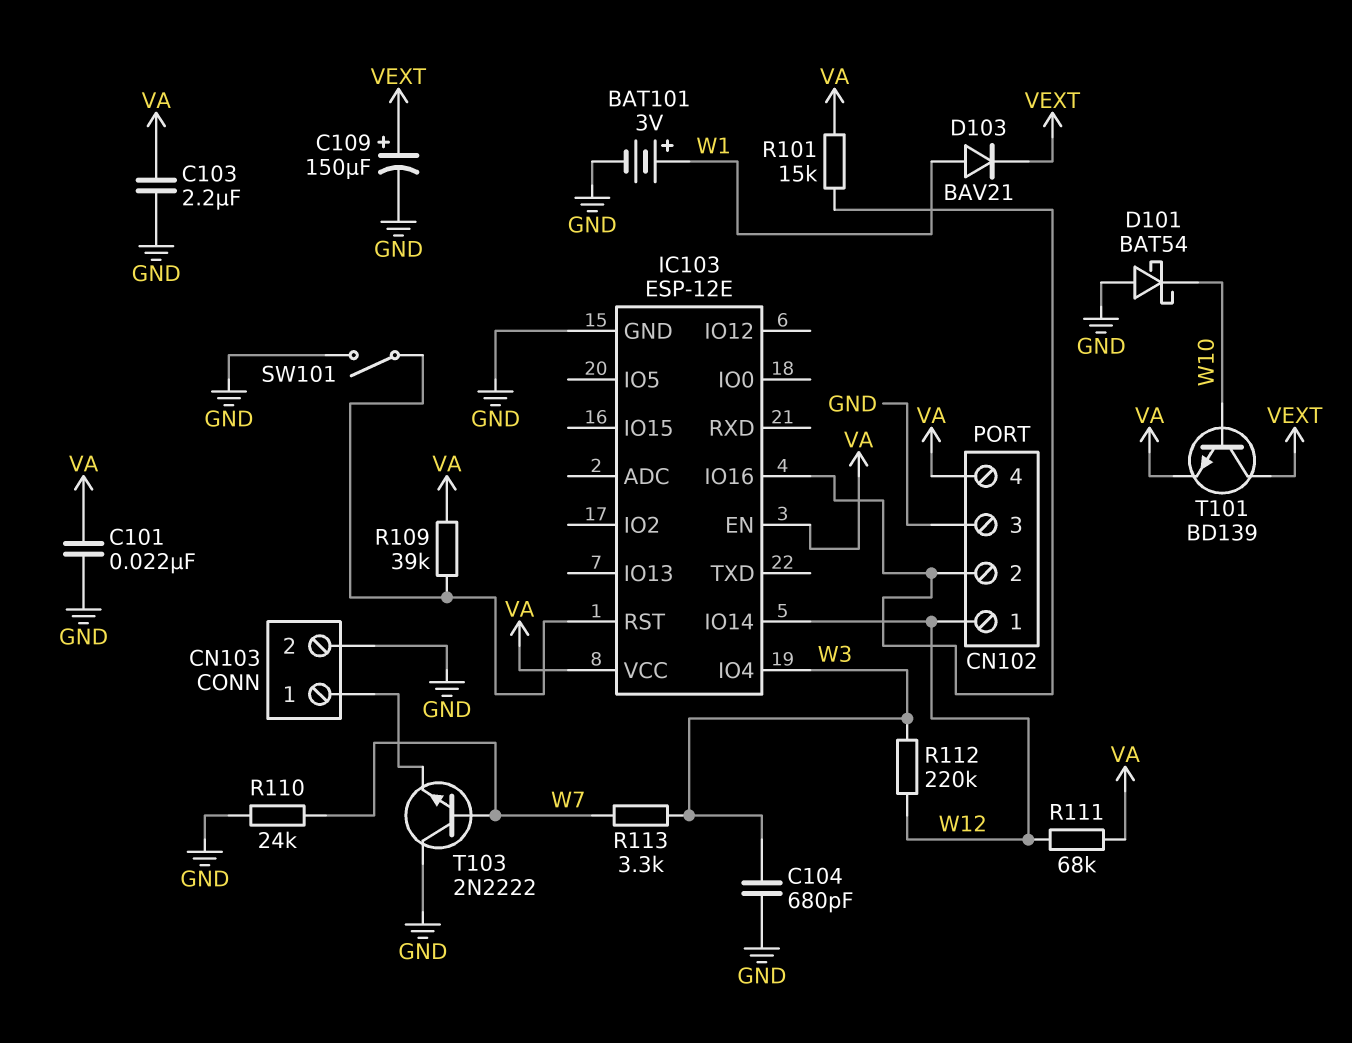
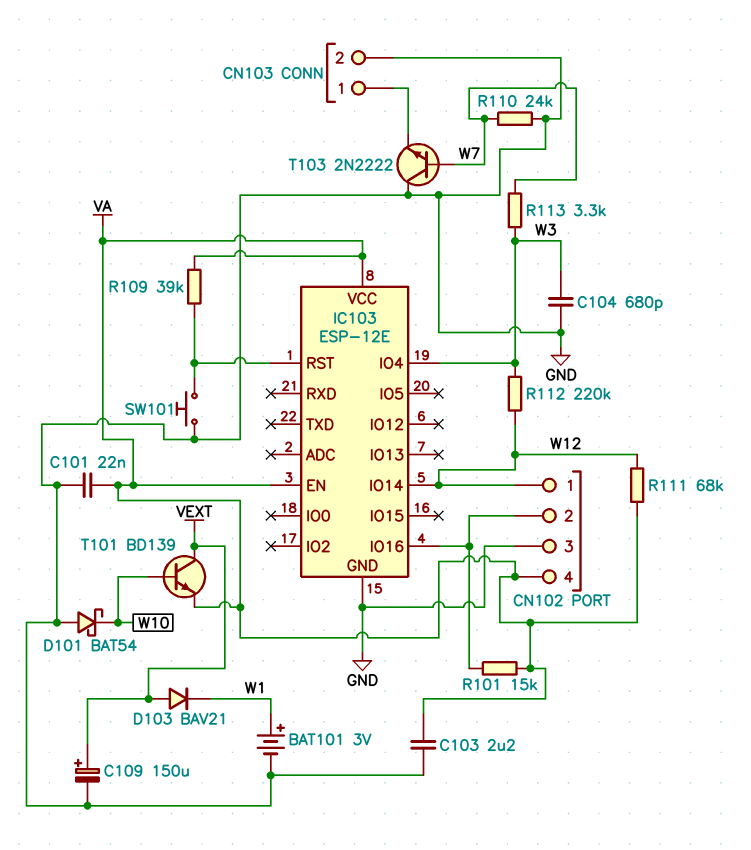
D103: diode BAV21 (A W1, K VEXT) -> diode BAV21 (A VEXT, K W1)
SW101: switch (GND, IC103/RST) -> button (GND, IC103/RST)

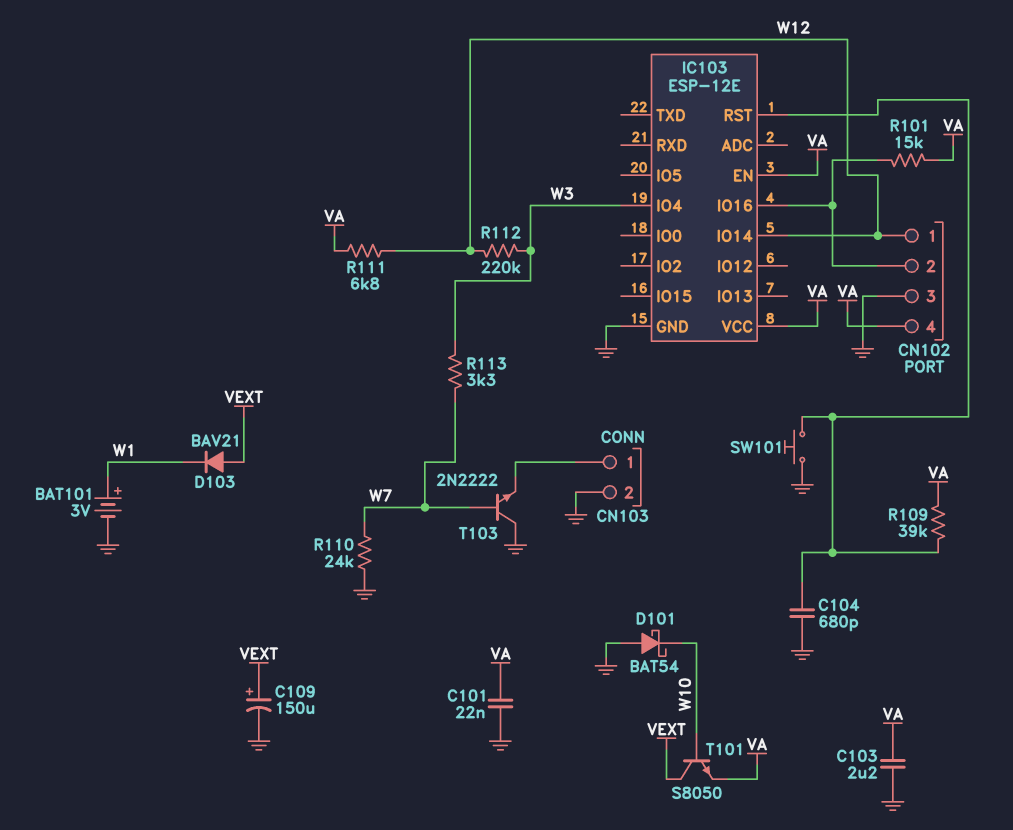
C104: 680pF (GND, W3) -> 680pF (GND, IC103/RST)
R111: 68k (VA, W12) -> 6.8k (VA, W12)
T101: NPN BD139 (B W10, C VEXT, E VA) -> NPN S8050 (B W10, C VEXT, E VA)

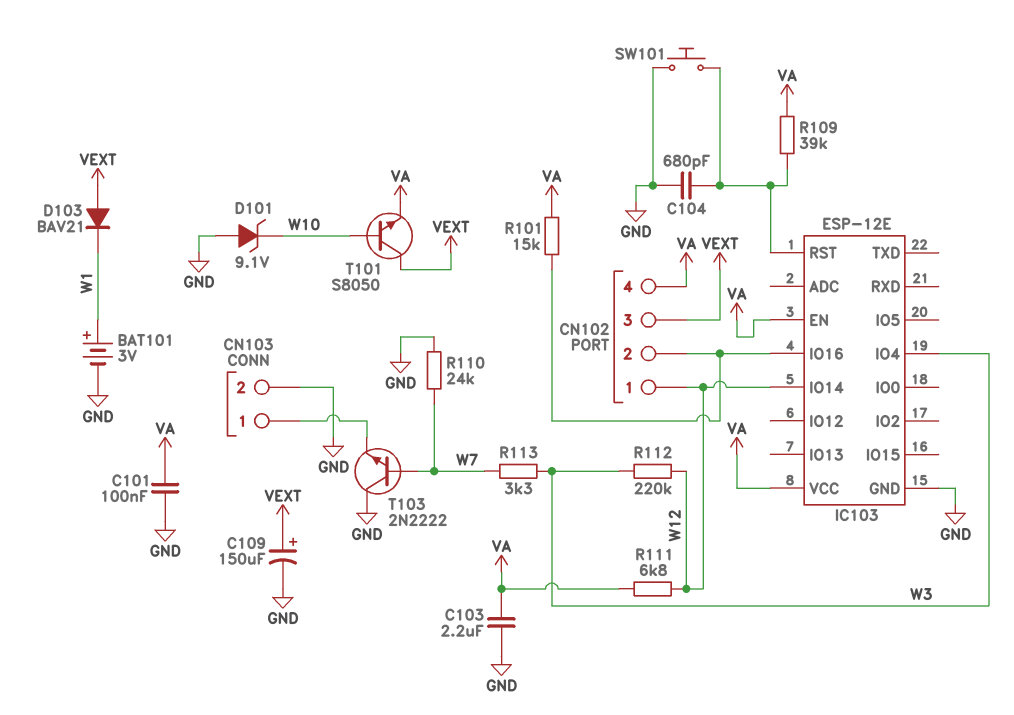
C101: 22nF (GND, VA) -> 100nF (GND, VA)
CN102 pin 3: GND -> VEXT
D101: schottky BAT54 (A GND, K W10) -> zener 9.1V (A GND, K W10)

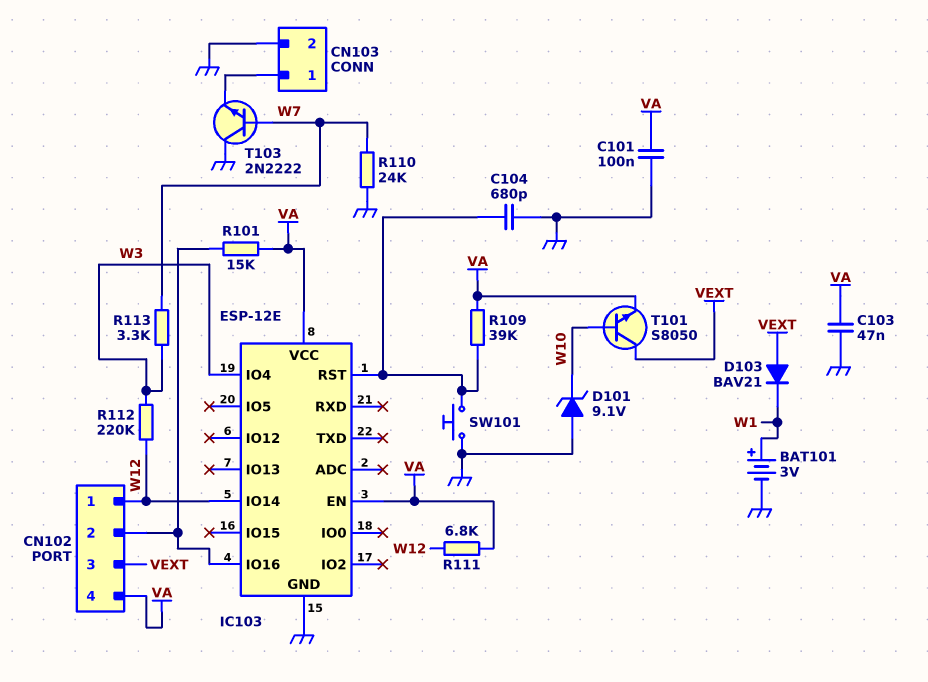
C103: 2.2uF (GND, VA) -> 47nF (GND, VA)
C109: 150uF (plus VEXT, minus GND) -> none

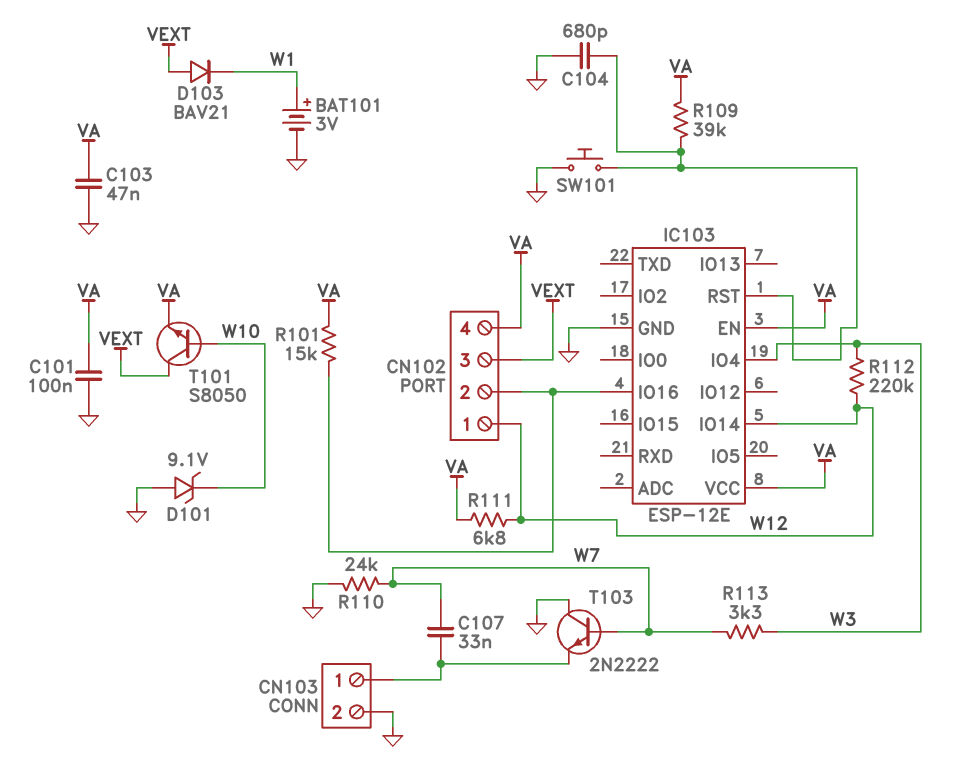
C107: none -> 33nF (CN103/1, W7)

